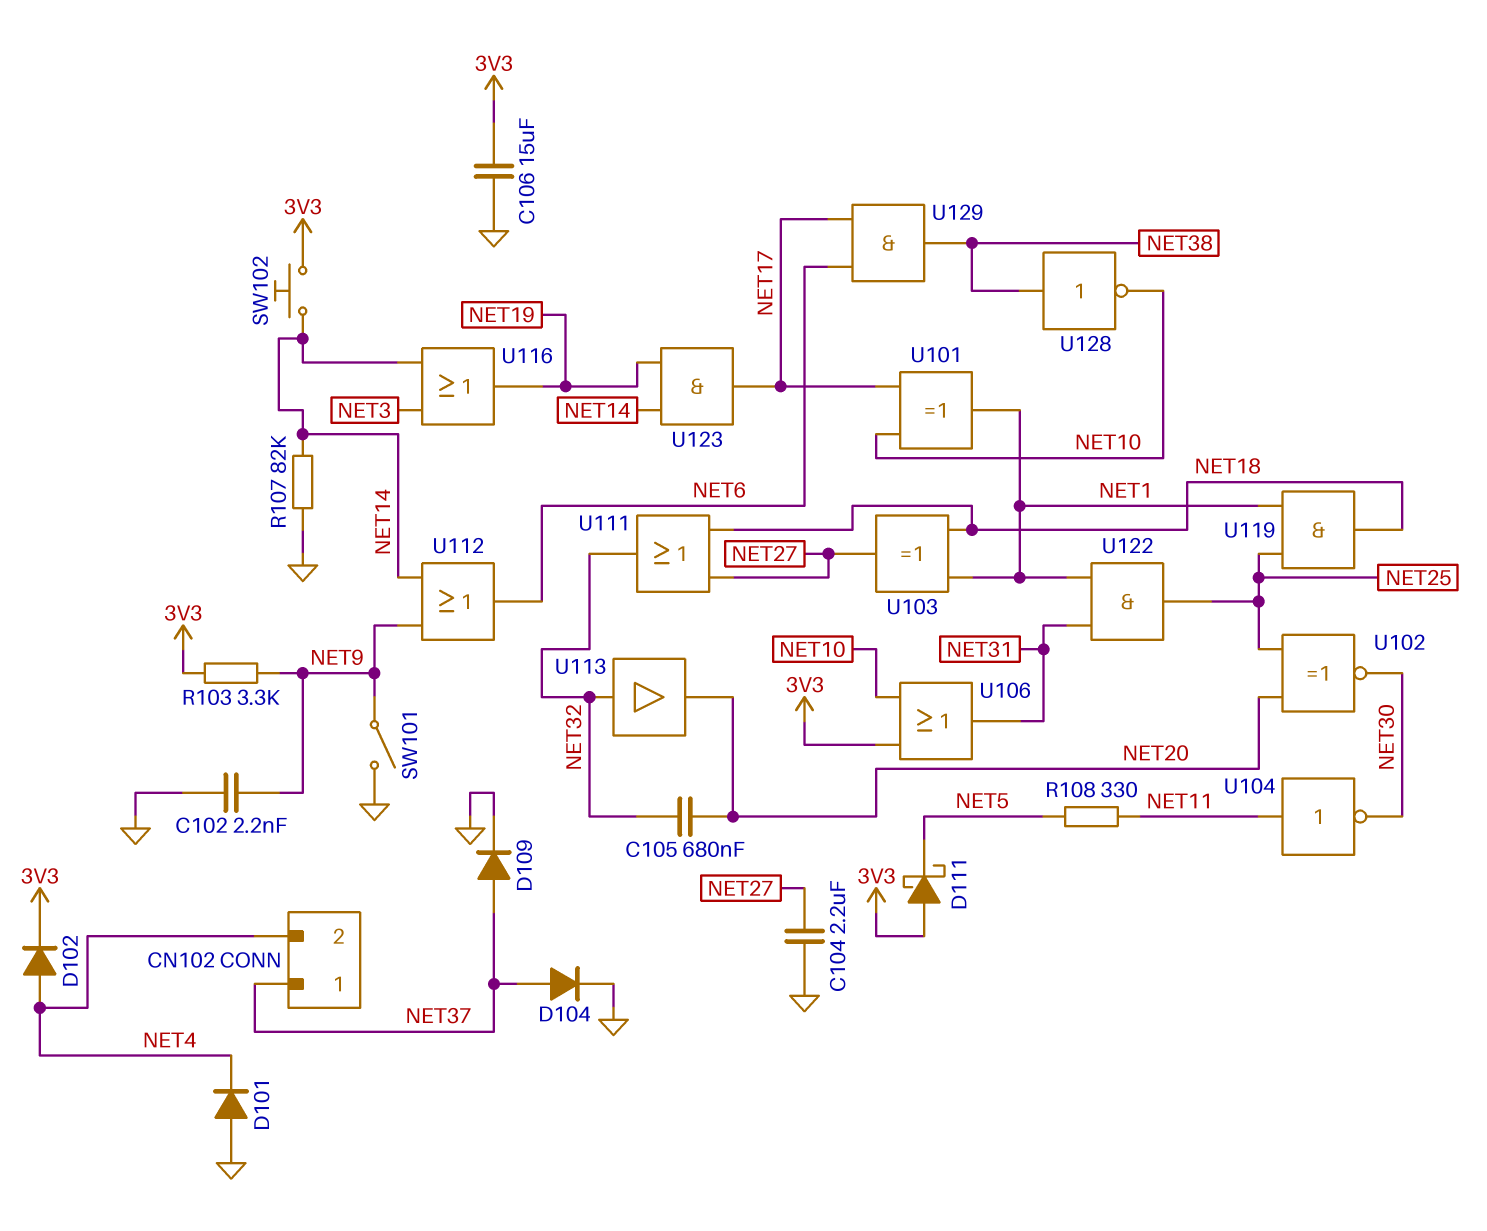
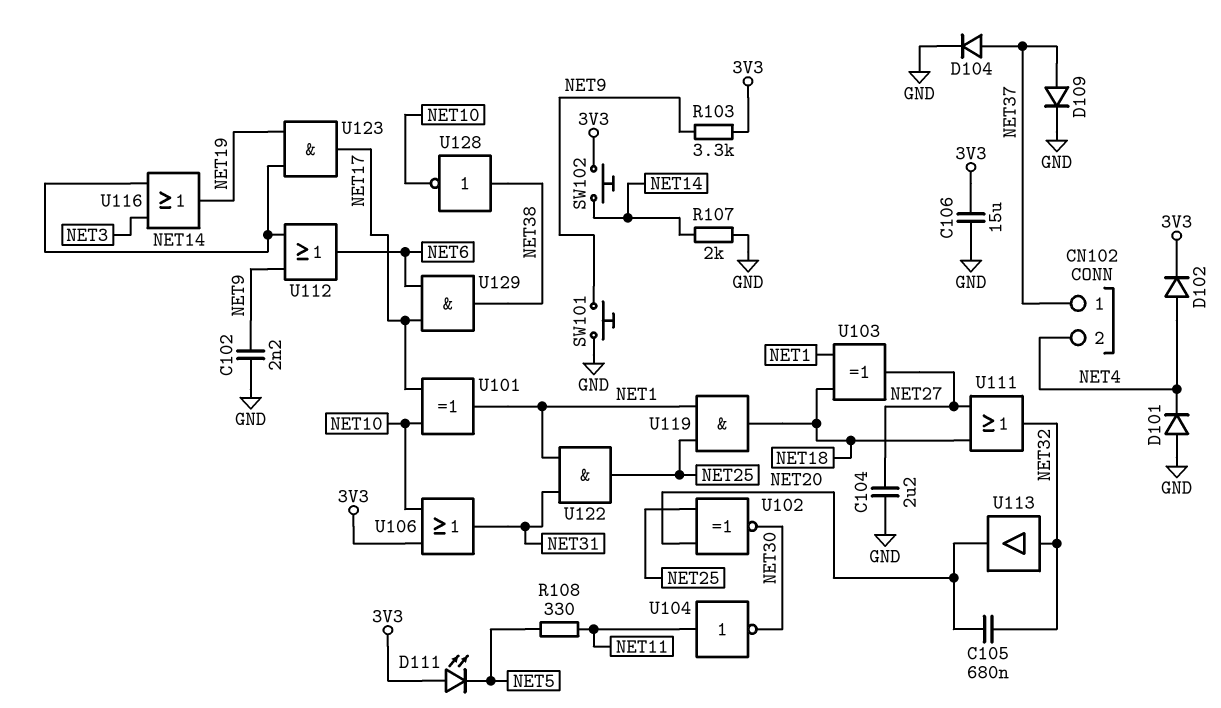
D111: schottky (A 3V3, K NET5) -> LED (A 3V3, K NET5)
R107: 82k (GND, NET14) -> 2k (GND, NET14)
SW101: switch (GND, NET9) -> button (GND, NET9)

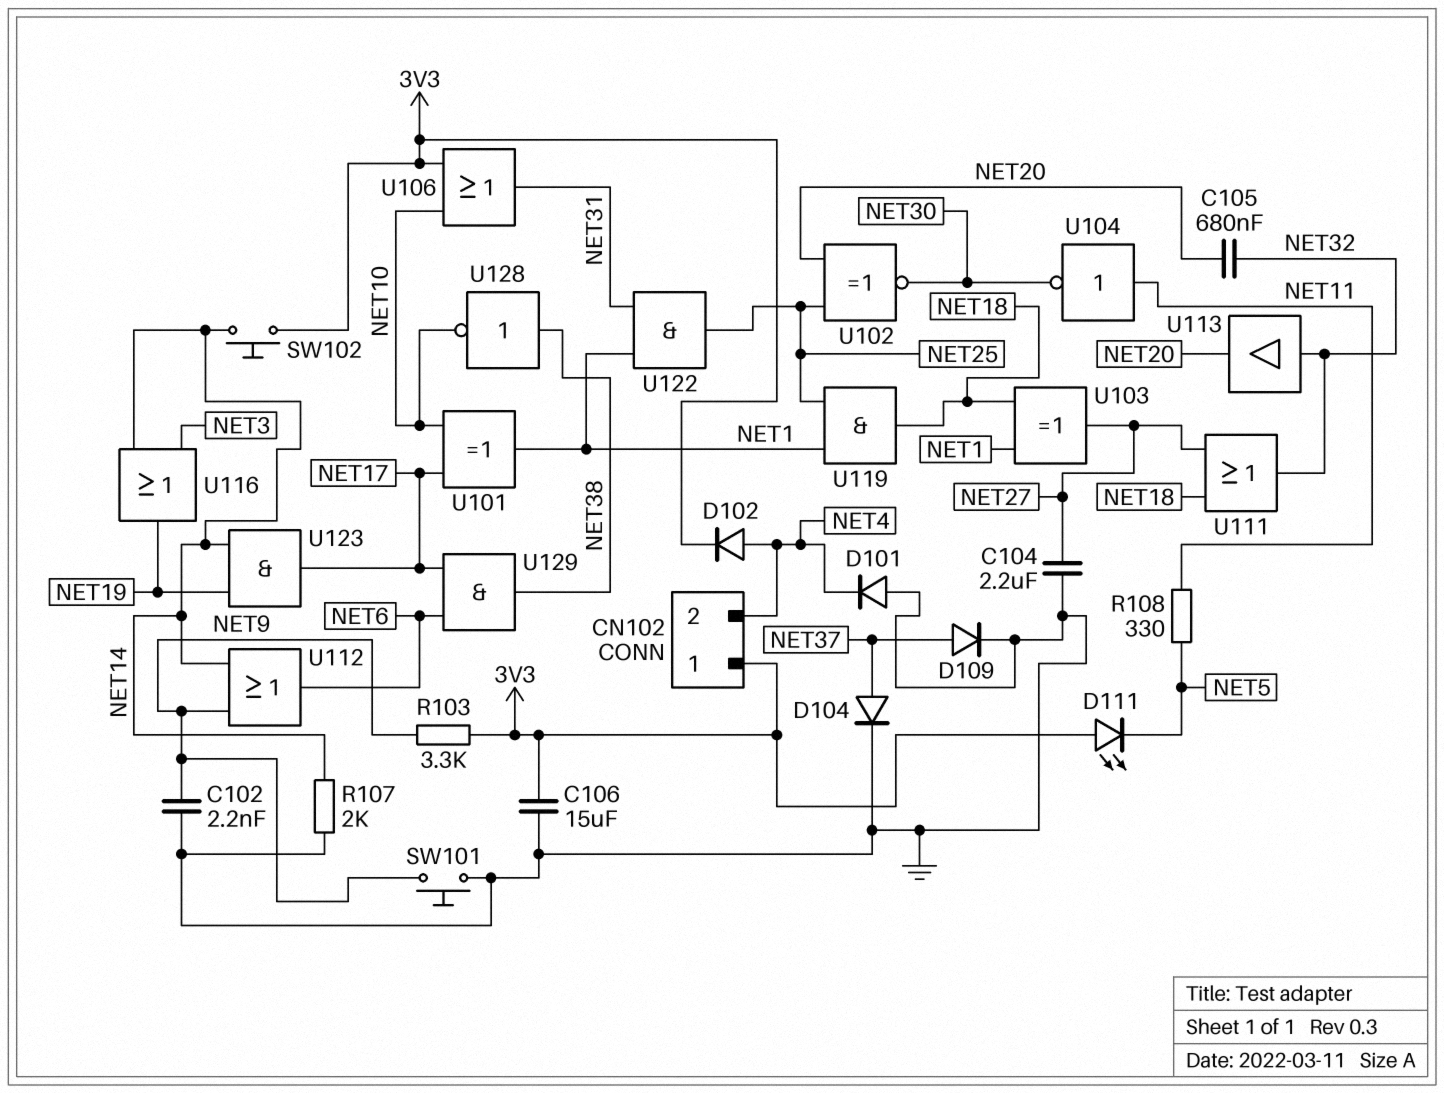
CN102 pin 1: NET37 -> 3V3

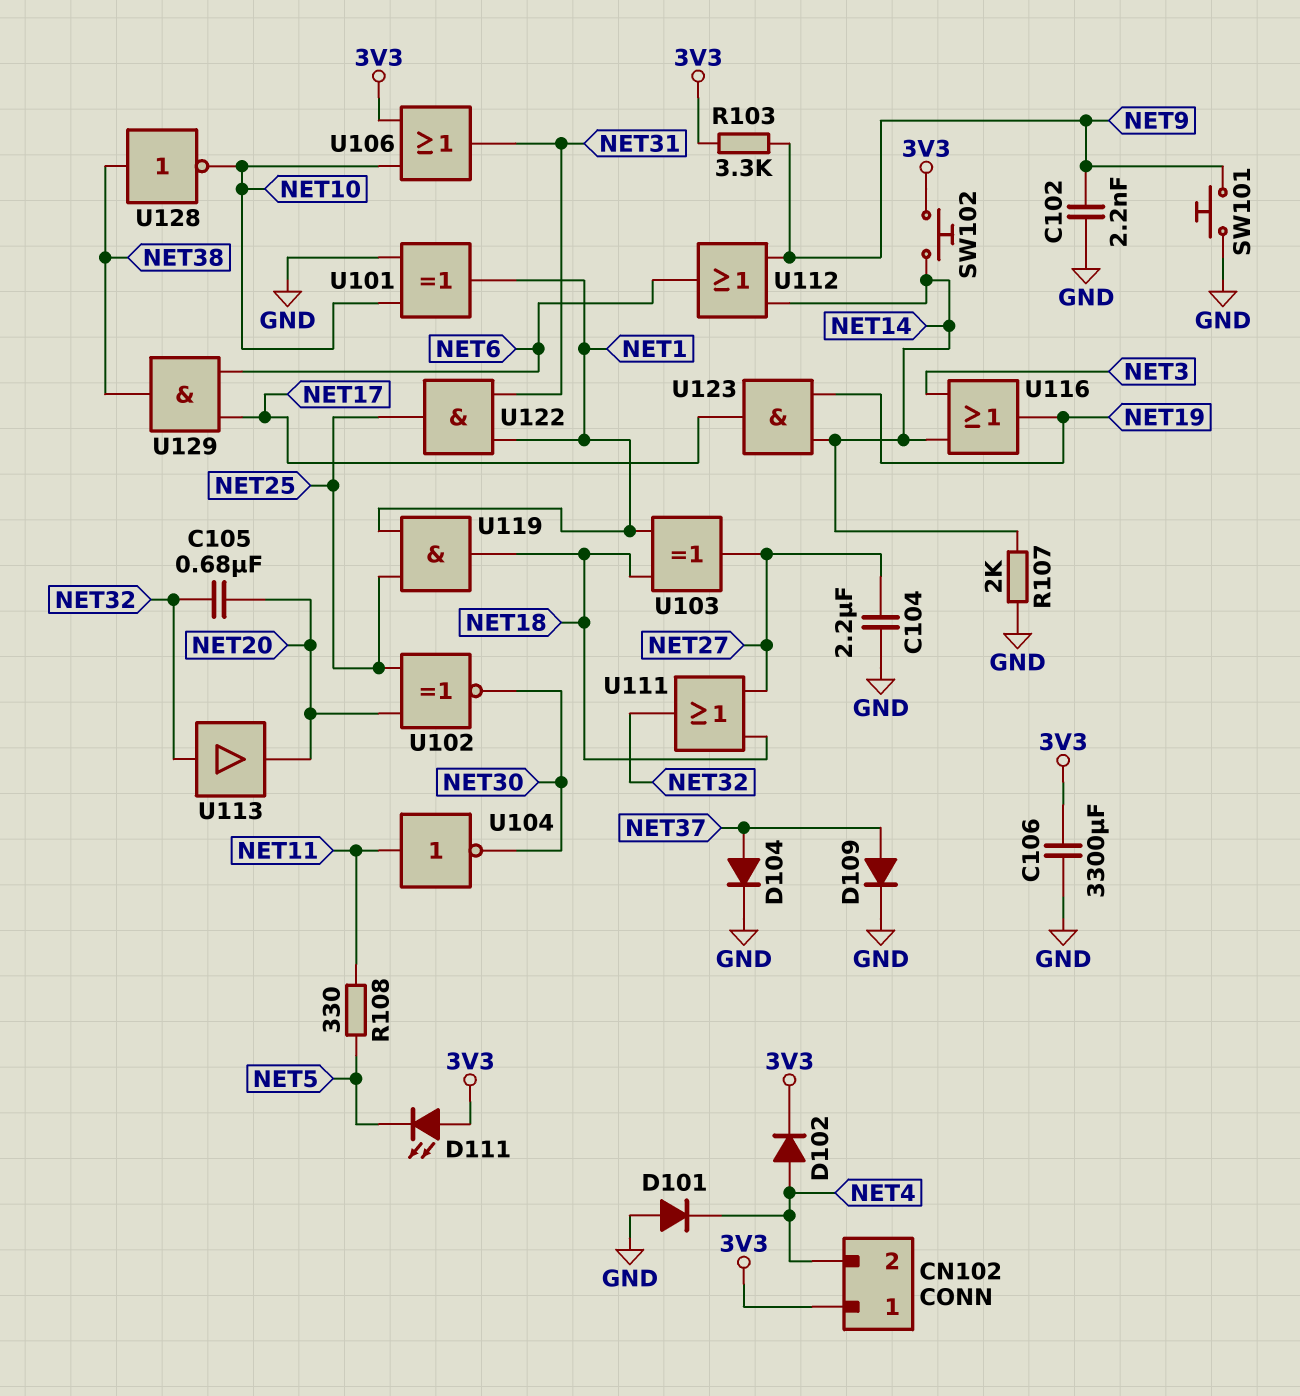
C106: 15uF (3V3, GND) -> 3300uF (3V3, GND)
U101: XOR (in NET10, in NET17, out NET1) -> XOR (in GND, in NET10, out NET1)

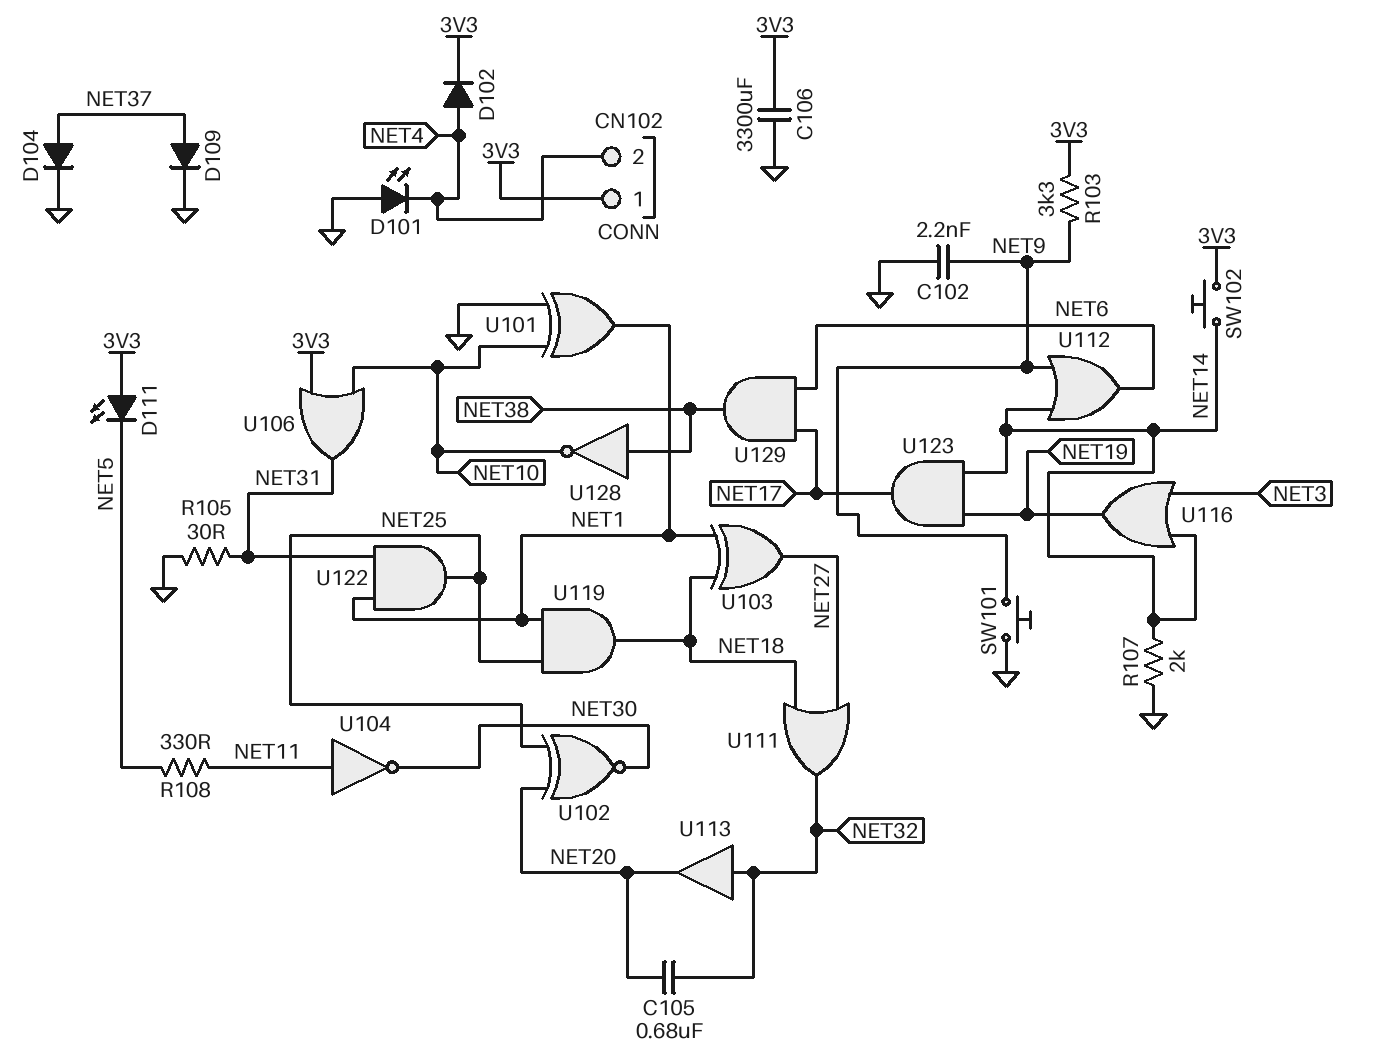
C104: 2.2uF (GND, NET27) -> none
D101: diode (A GND, K NET4) -> LED (A GND, K NET4)
R105: none -> 30 (GND, NET31)

